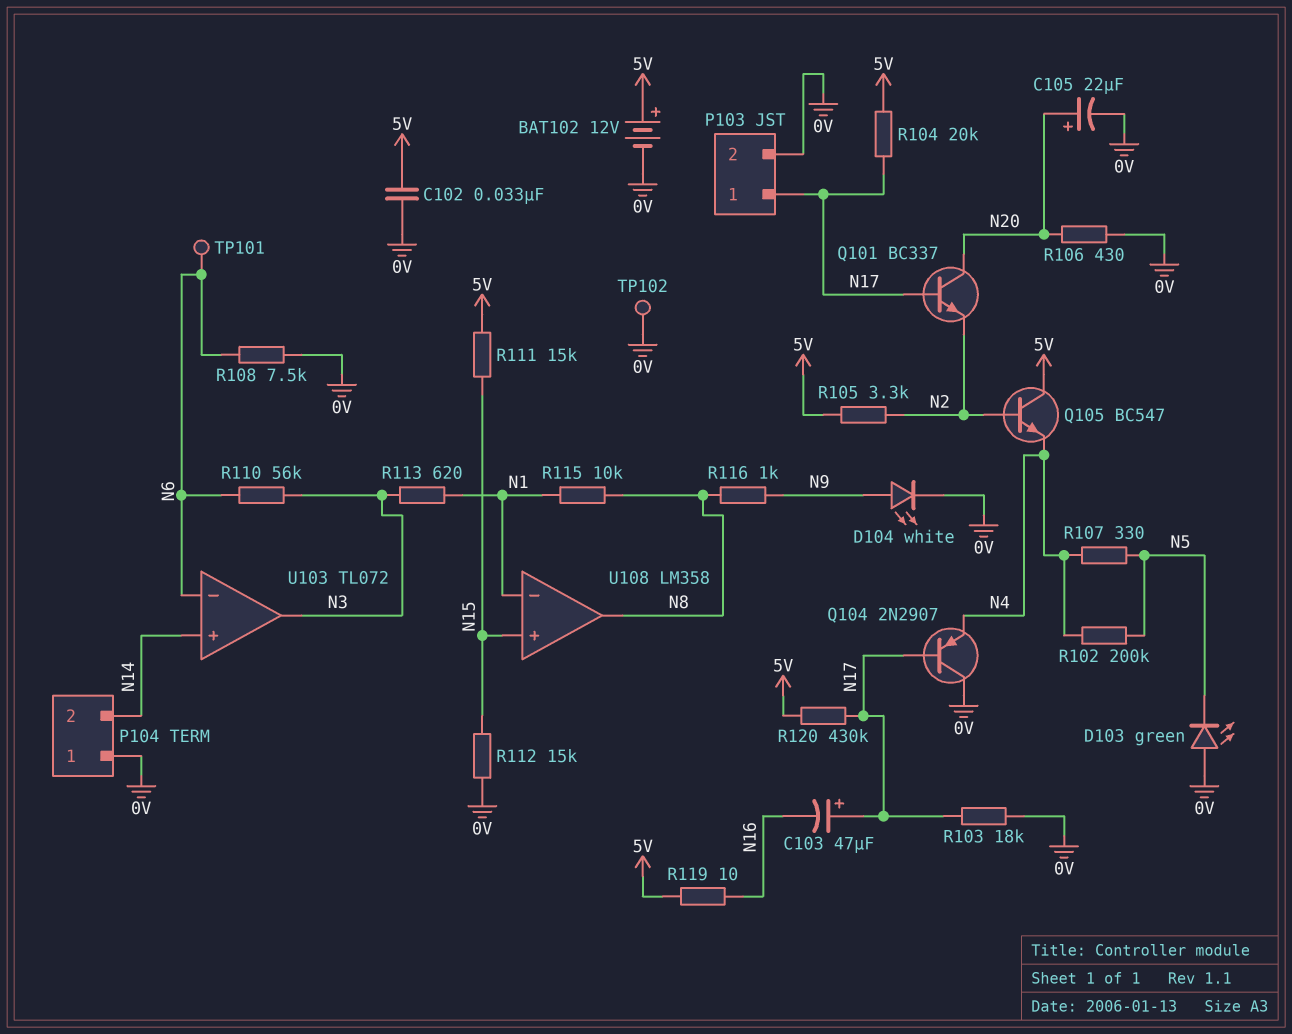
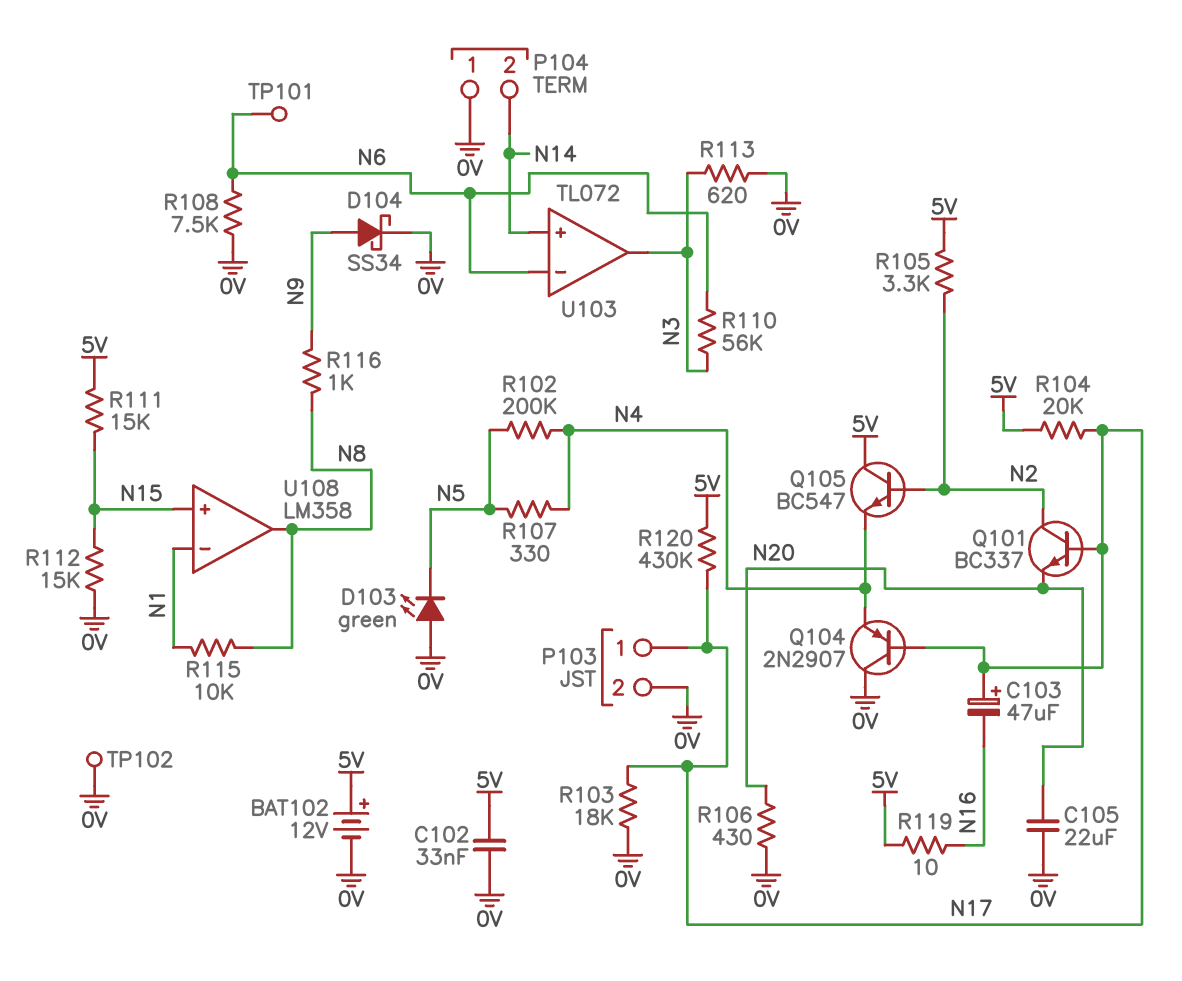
C105: 22uF (plus N20, minus 0V) -> 22uF (0V, N20)
D104: LED white (A N9, K 0V) -> schottky SS34 (A N9, K 0V)
Q101: NPN BC337 (B N17, C N20, E N2) -> NPN BC337 (B N17, C N2, E N20)
R113: 620 (N1, N3) -> 620 (0V, N3)

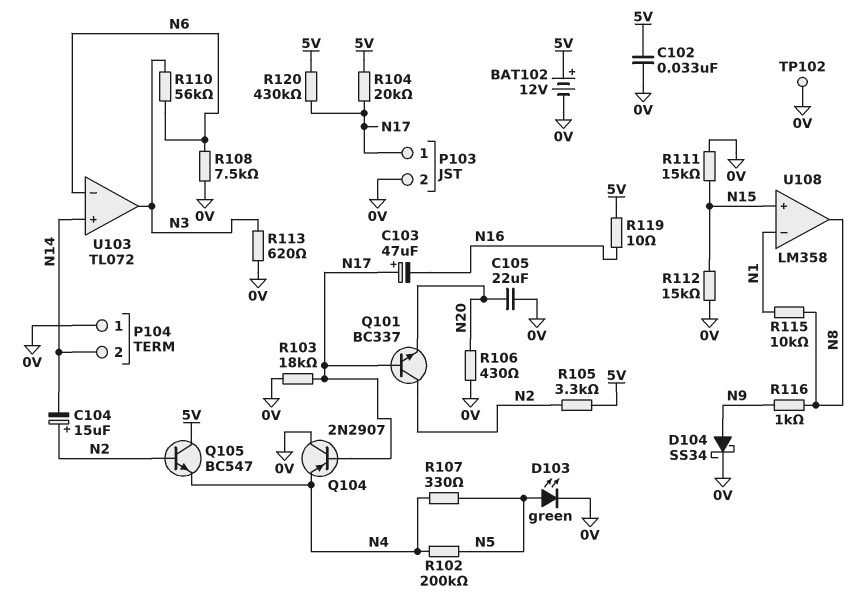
C104: none -> 15uF (plus N2, minus N14)
D103: LED green (A 0V, K N5) -> LED green (A N5, K 0V)
R111: 15k (5V, N15) -> 15k (0V, N15)
TP101: test point (N6) -> none

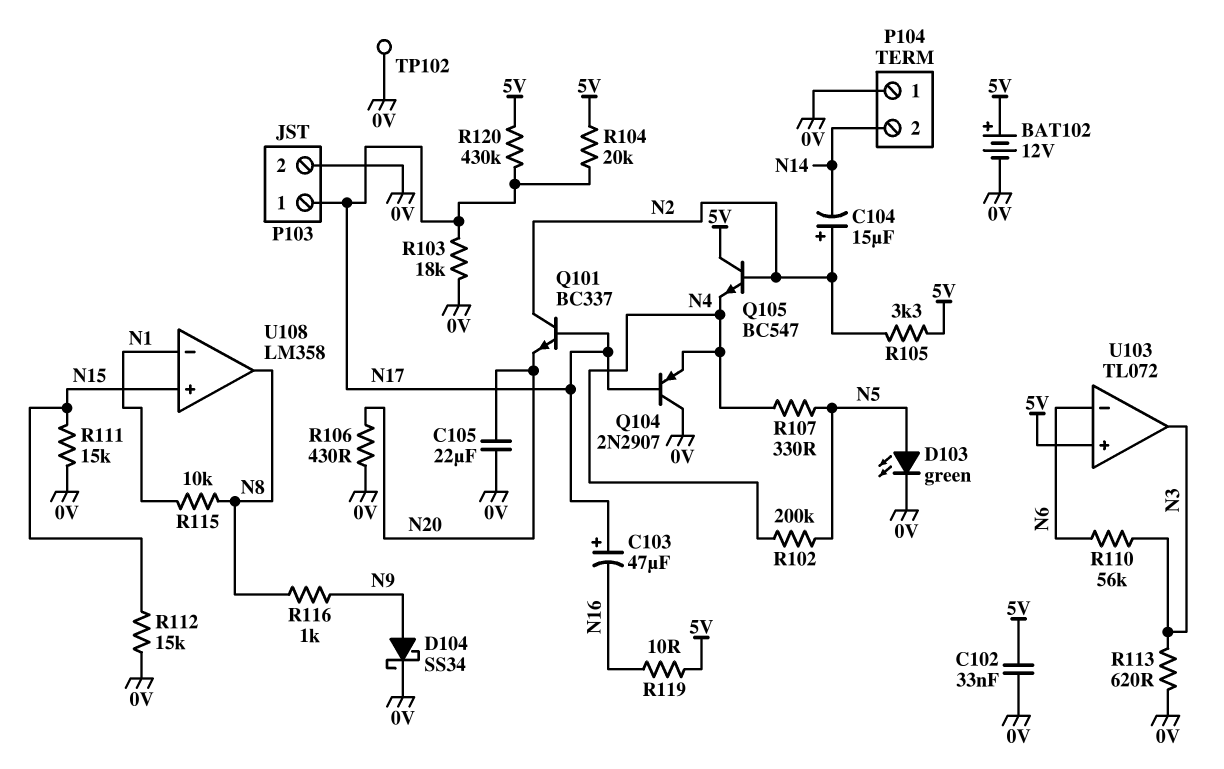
R108: 7.5k (0V, N6) -> none
U103 pin in+: N14 -> 5V

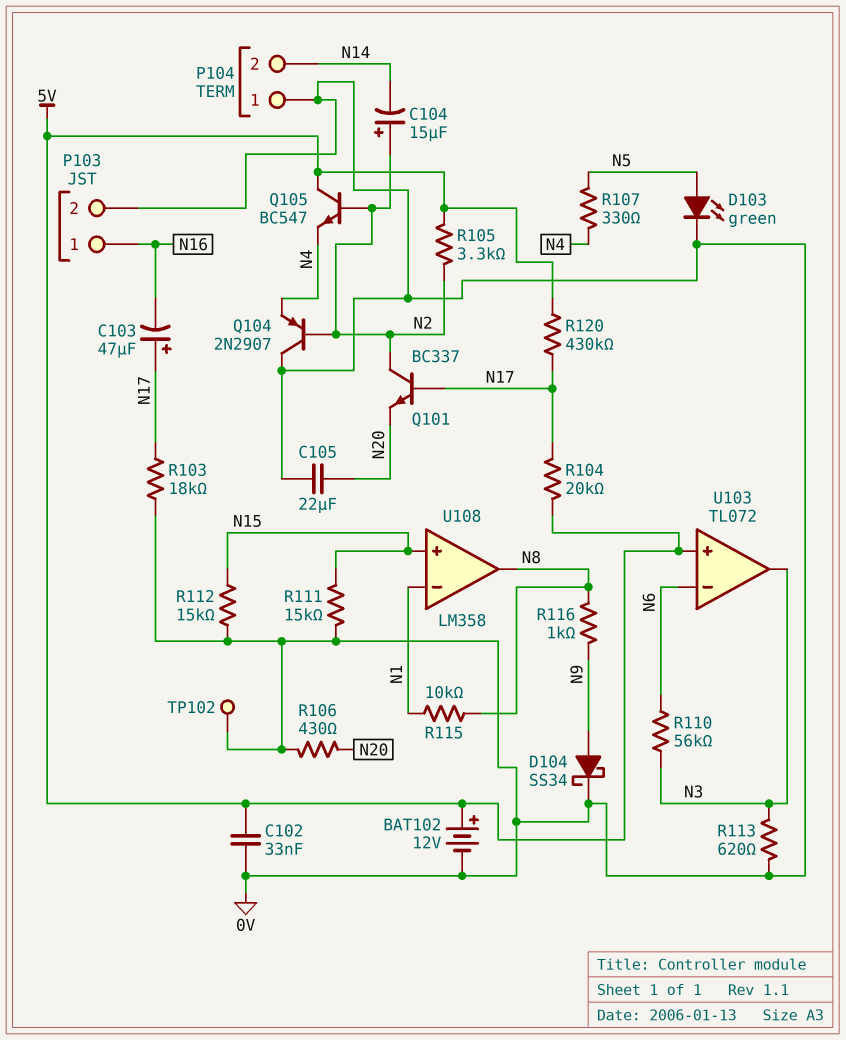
P103 pin 1: N17 -> N16
Q104: PNP 2N2907 (B N17, C 0V, E N4) -> PNP 2N2907 (B N2, C 0V, E N4)
R102: 200k (N4, N5) -> none
R119: 10 (5V, N16) -> none

